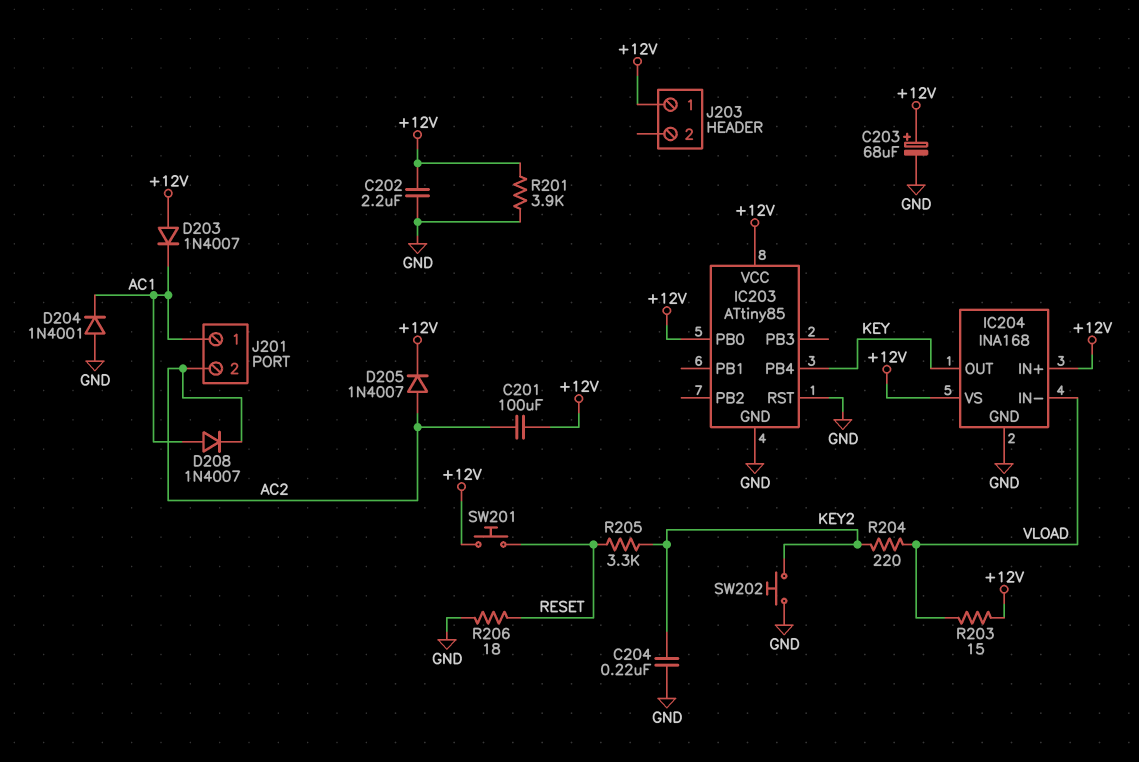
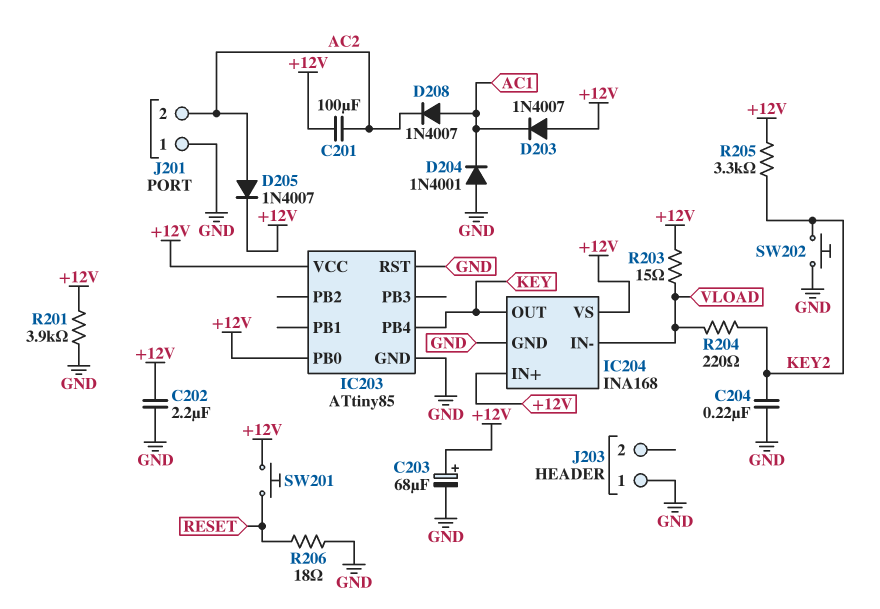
J201 pin 1: AC1 -> GND
J203 pin 1: +12V -> GND
R205: 3.3k (KEY2, RESET) -> 3.3k (+12V, KEY2)

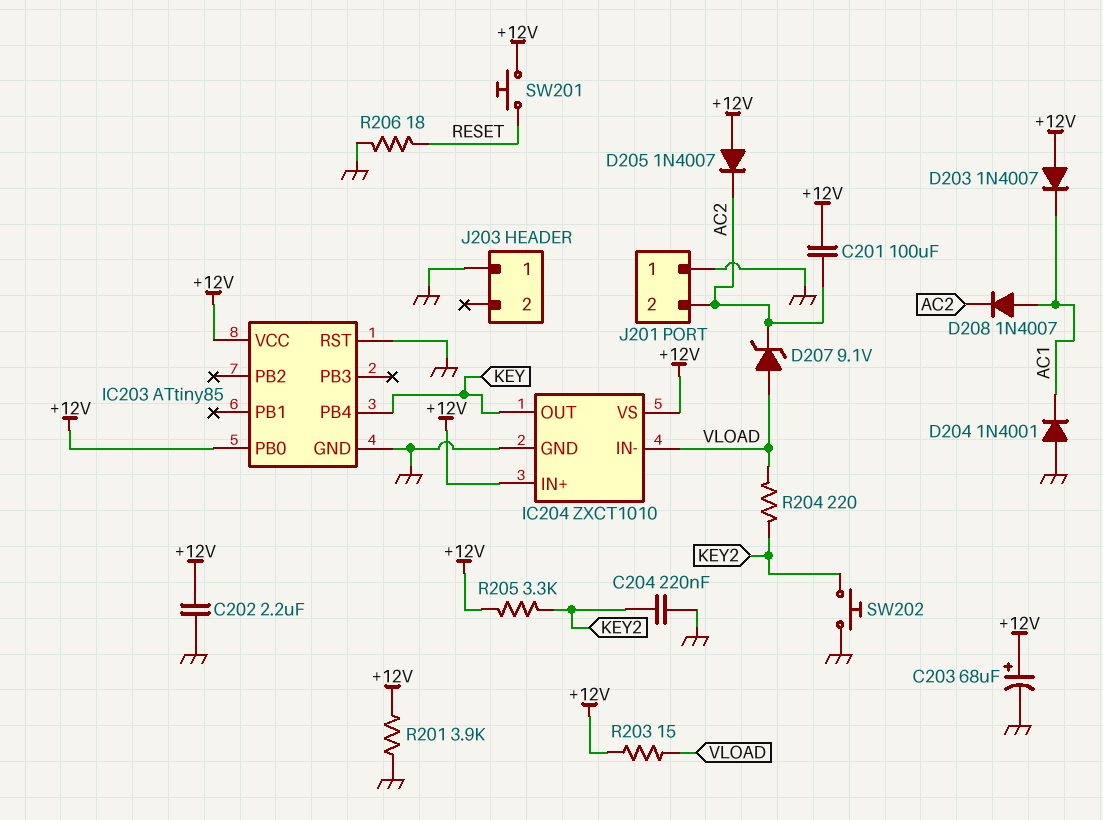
D205: diode 1N4007 (A AC2, K +12V) -> diode 1N4007 (A +12V, K AC2)
D207: none -> zener 9.1V (A VLOAD, K AC2)
IC204: INA168 -> ZXCT1010

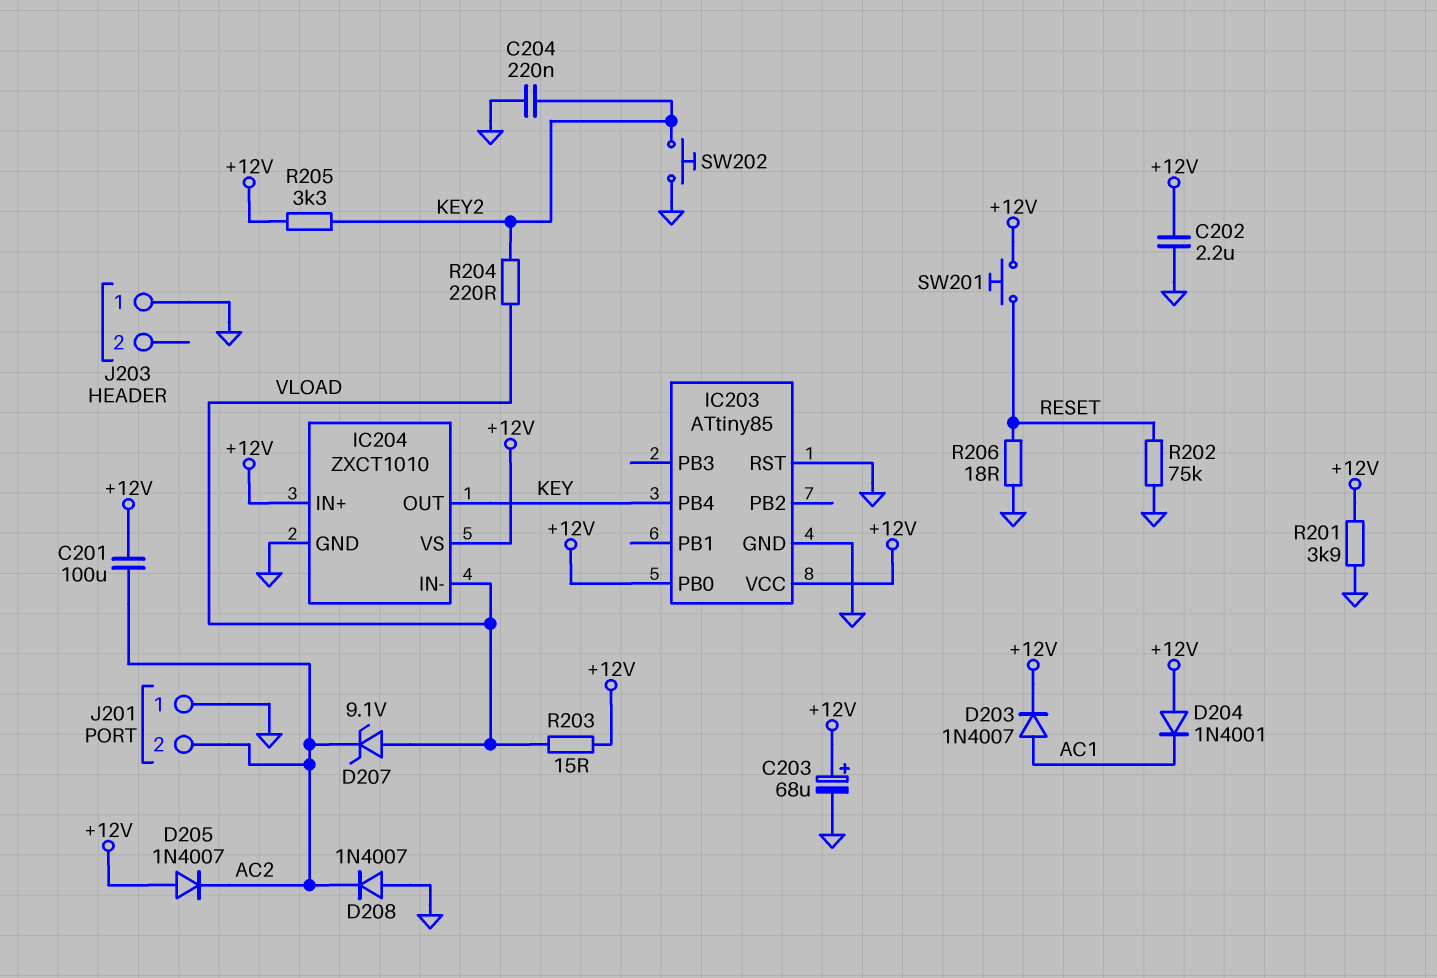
D203: diode 1N4007 (A +12V, K AC1) -> diode 1N4007 (A AC1, K +12V)
D204: diode 1N4001 (A GND, K AC1) -> diode 1N4001 (A +12V, K AC1)
D208: diode 1N4007 (A AC1, K AC2) -> diode 1N4007 (A GND, K AC2)
R202: none -> 75k (GND, RESET)

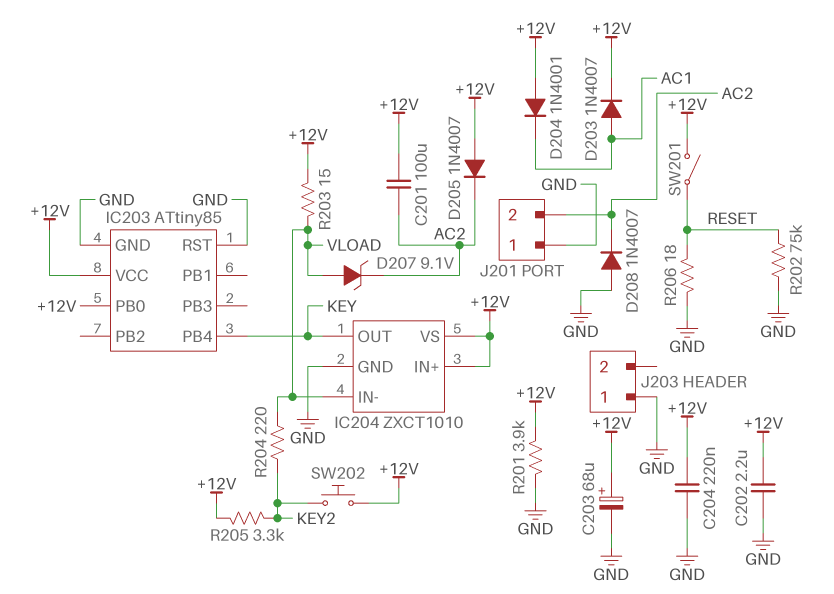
C204: 220nF (GND, KEY2) -> 220nF (+12V, GND)
SW201: button (+12V, RESET) -> switch (+12V, RESET)
SW202: button (GND, KEY2) -> button (+12V, KEY2)

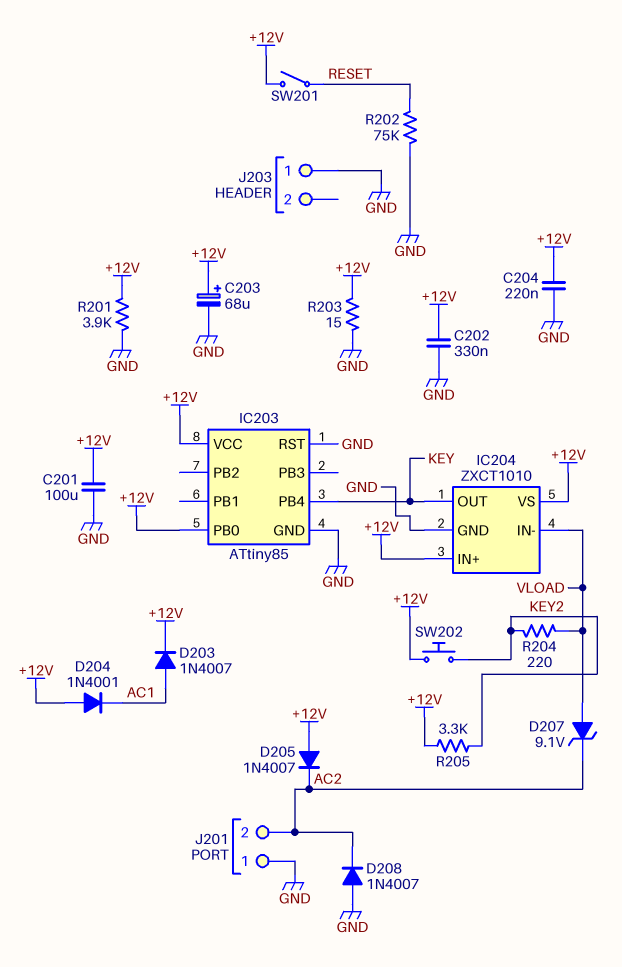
C201: 100uF (+12V, AC2) -> 100uF (+12V, GND)
C202: 2.2uF (+12V, GND) -> 330nF (+12V, GND)
R203: 15 (+12V, VLOAD) -> 15 (+12V, GND)
R206: 18 (GND, RESET) -> none

